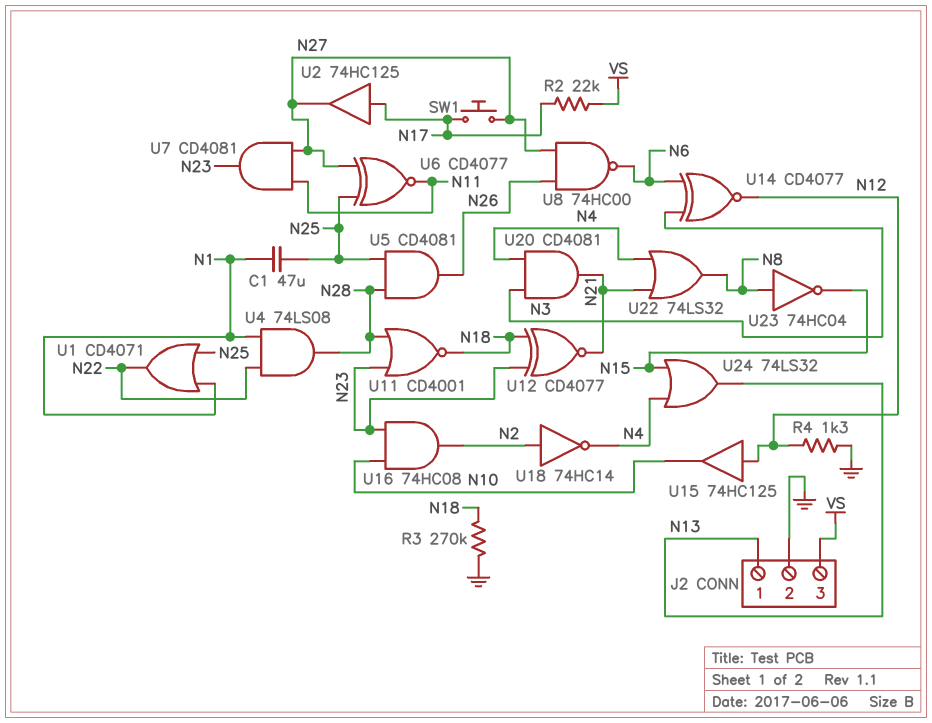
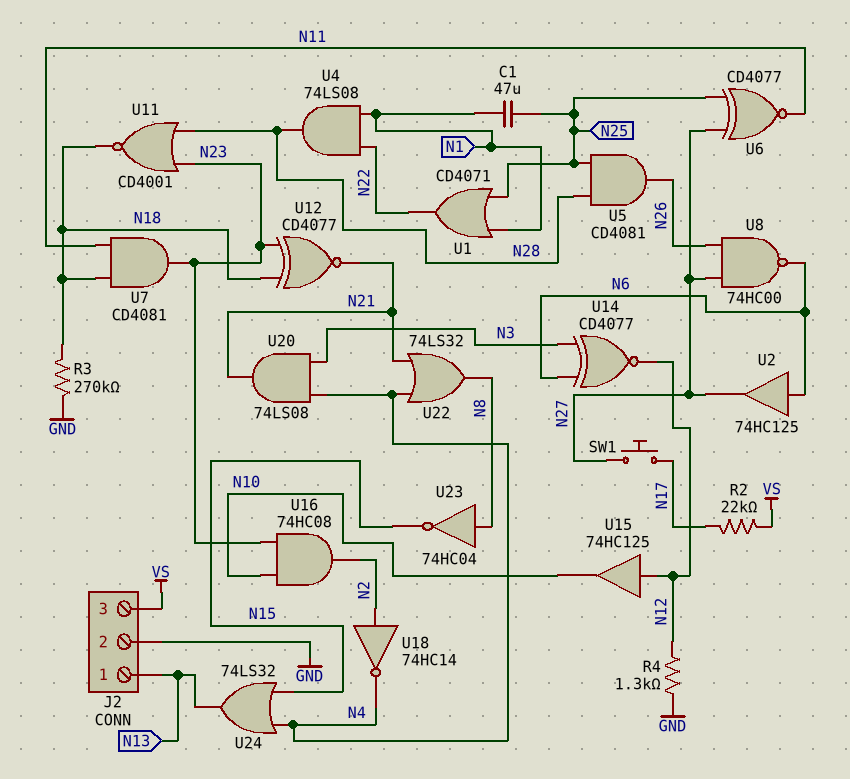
U2: buffer 74HC125 (in N17, out N27) -> buffer 74HC125 (in N6, out N27)
U7: AND CD4081 (in N11, in N27, out N23) -> AND CD4081 (in N11, in N18, out N23)
U20: AND CD4081 (in N3, in N4, out N21) -> AND 74LS08 (in N3, in N4, out N21)

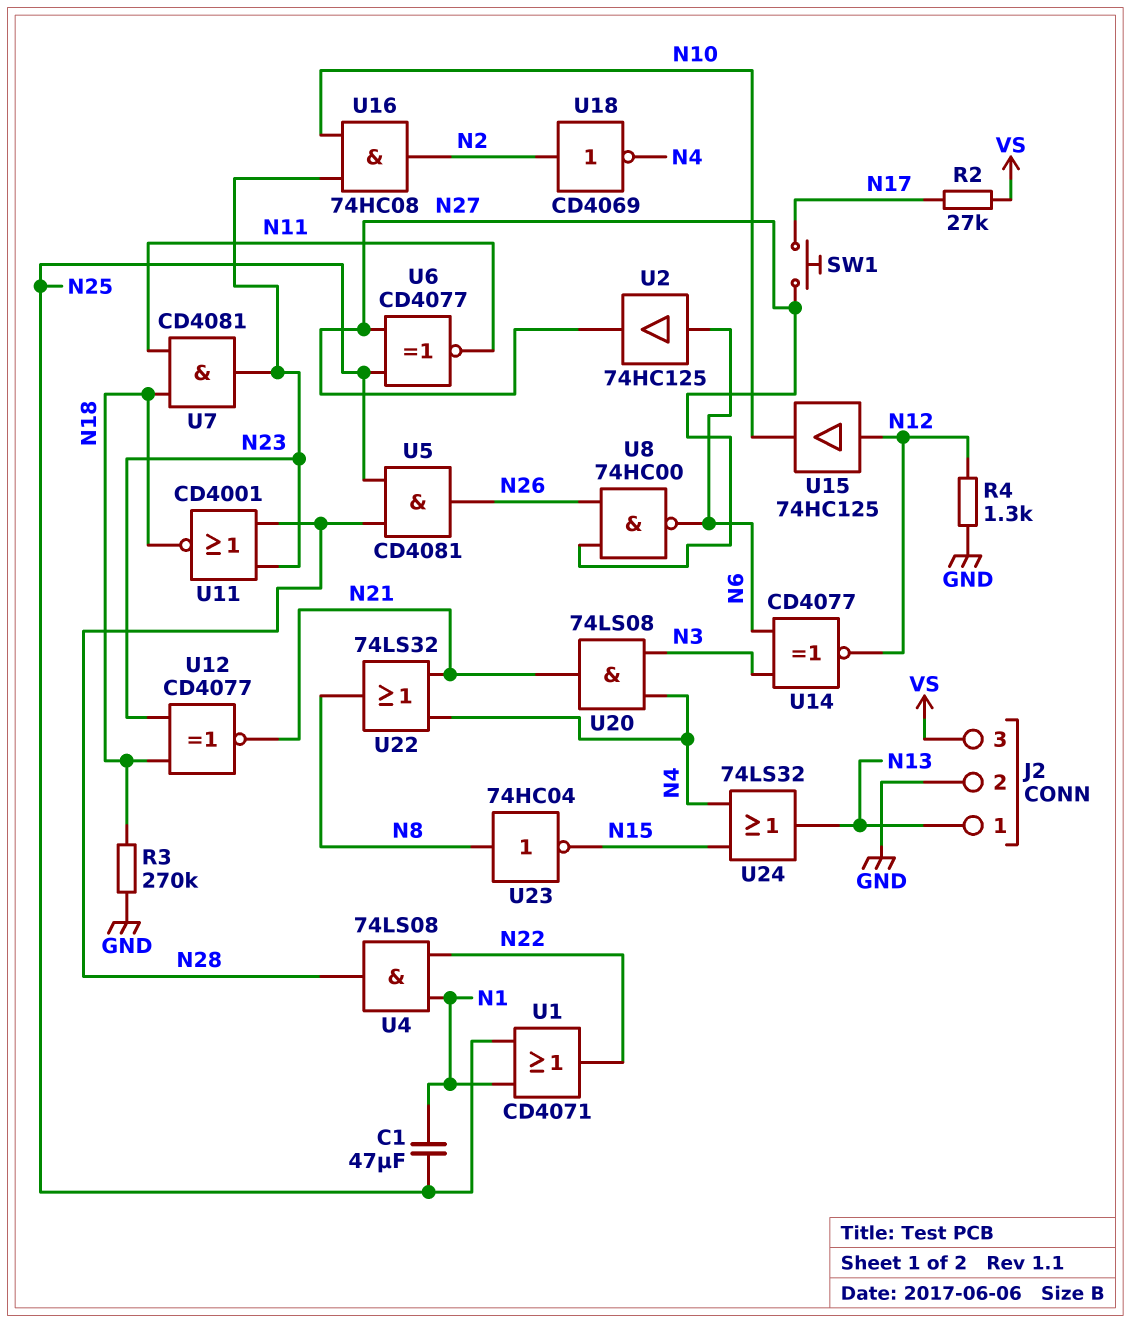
R2: 22k (N17, VS) -> 27k (N17, VS)
U18: NOT 74HC14 (in N2, out N4) -> NOT CD4069 (in N2, out N4)

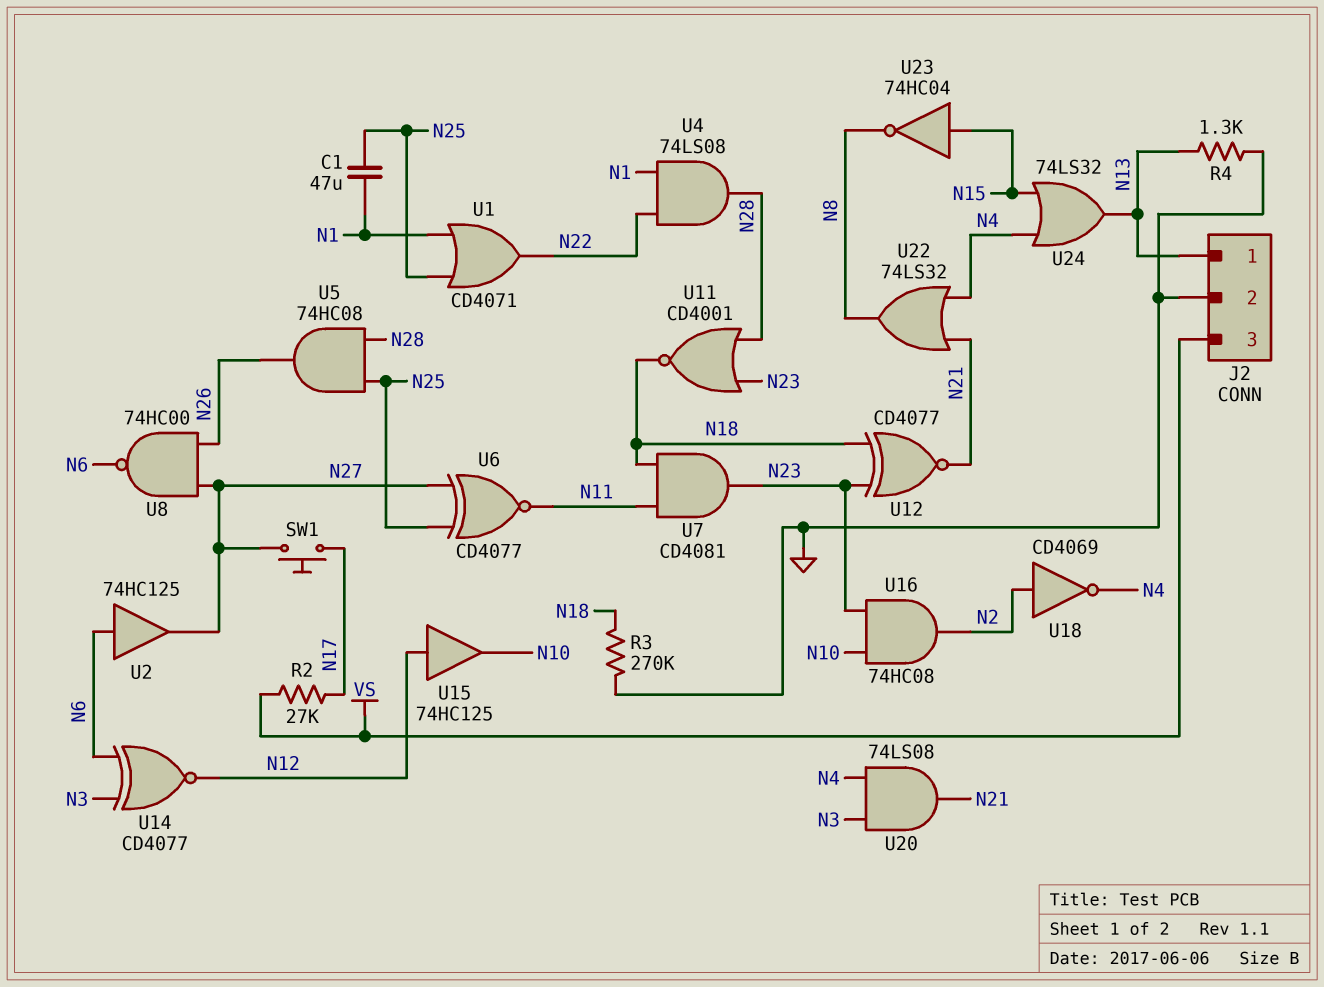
R4: 1.3k (GND, N12) -> 1.3k (GND, N13)
U5: AND CD4081 (in N25, in N28, out N26) -> AND 74HC08 (in N25, in N28, out N26)
U23: NOT 74HC04 (in N8, out N15) -> NOT 74HC04 (in N15, out N8)

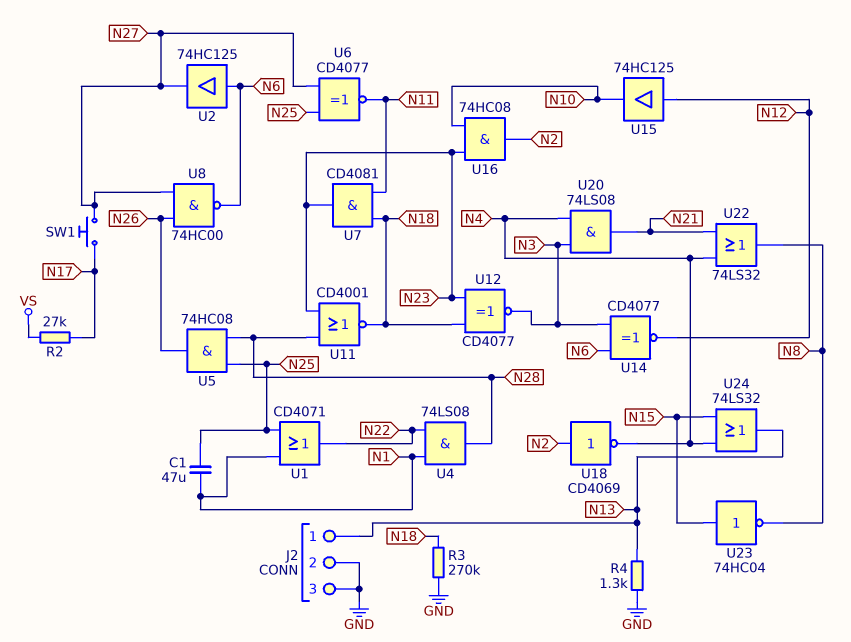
J2 pin 3: VS -> GND
U12: XNOR CD4077 (in N18, in N23, out N21) -> XNOR CD4077 (in N18, in N23, out N3)

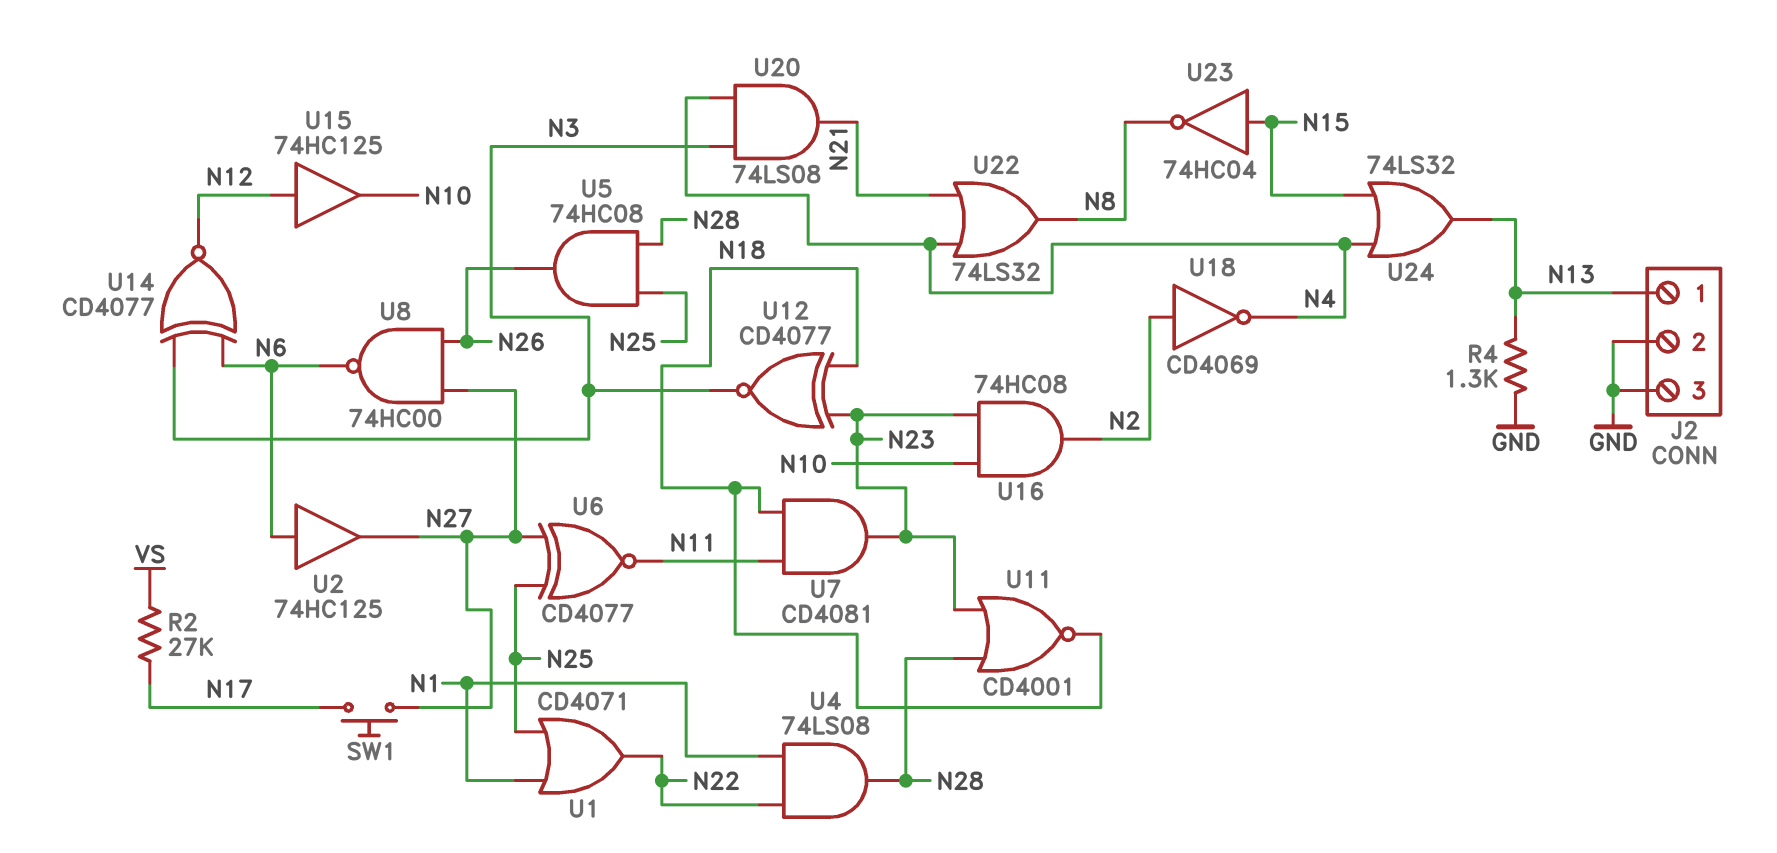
C1: 47uF (N1, N25) -> none
R3: 270k (GND, N18) -> none

